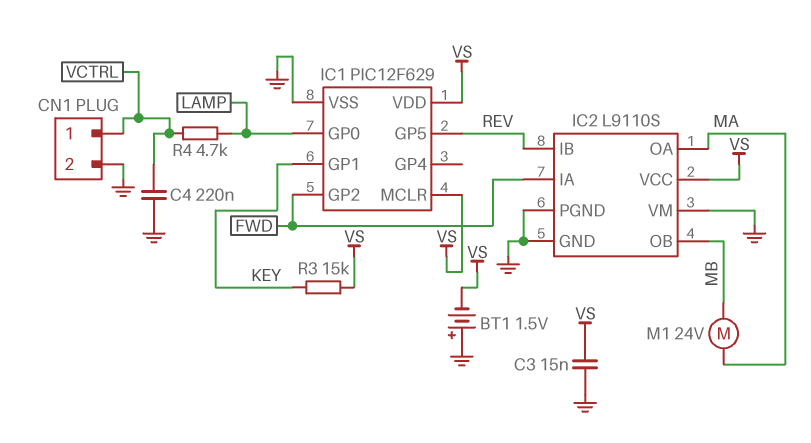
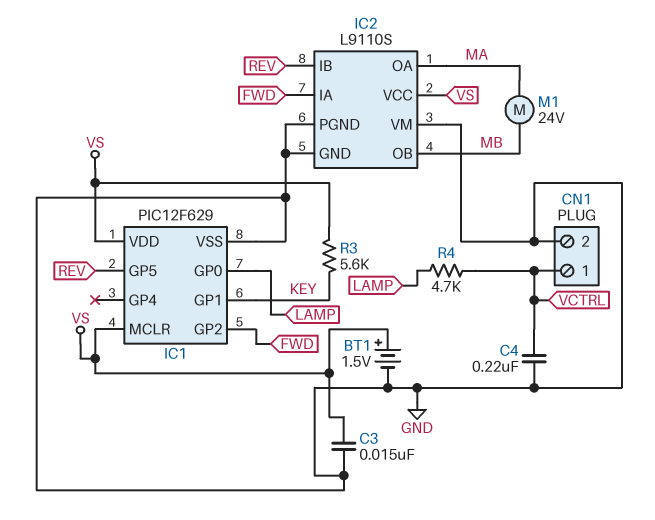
BT1: 1.5V (plus GND, minus VS) -> 1.5V (plus VS, minus GND)
R3: 15k (KEY, VS) -> 5.6k (KEY, VS)

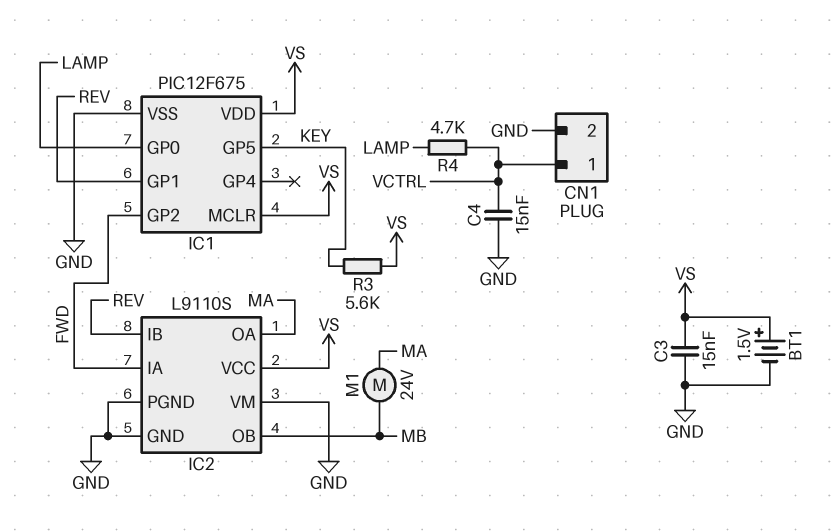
C4: 220nF (GND, VCTRL) -> 15nF (GND, VCTRL)
IC1: PIC12F629 -> PIC12F675
IC1 pin GP1: KEY -> REV
IC1 pin GP5: REV -> KEY

